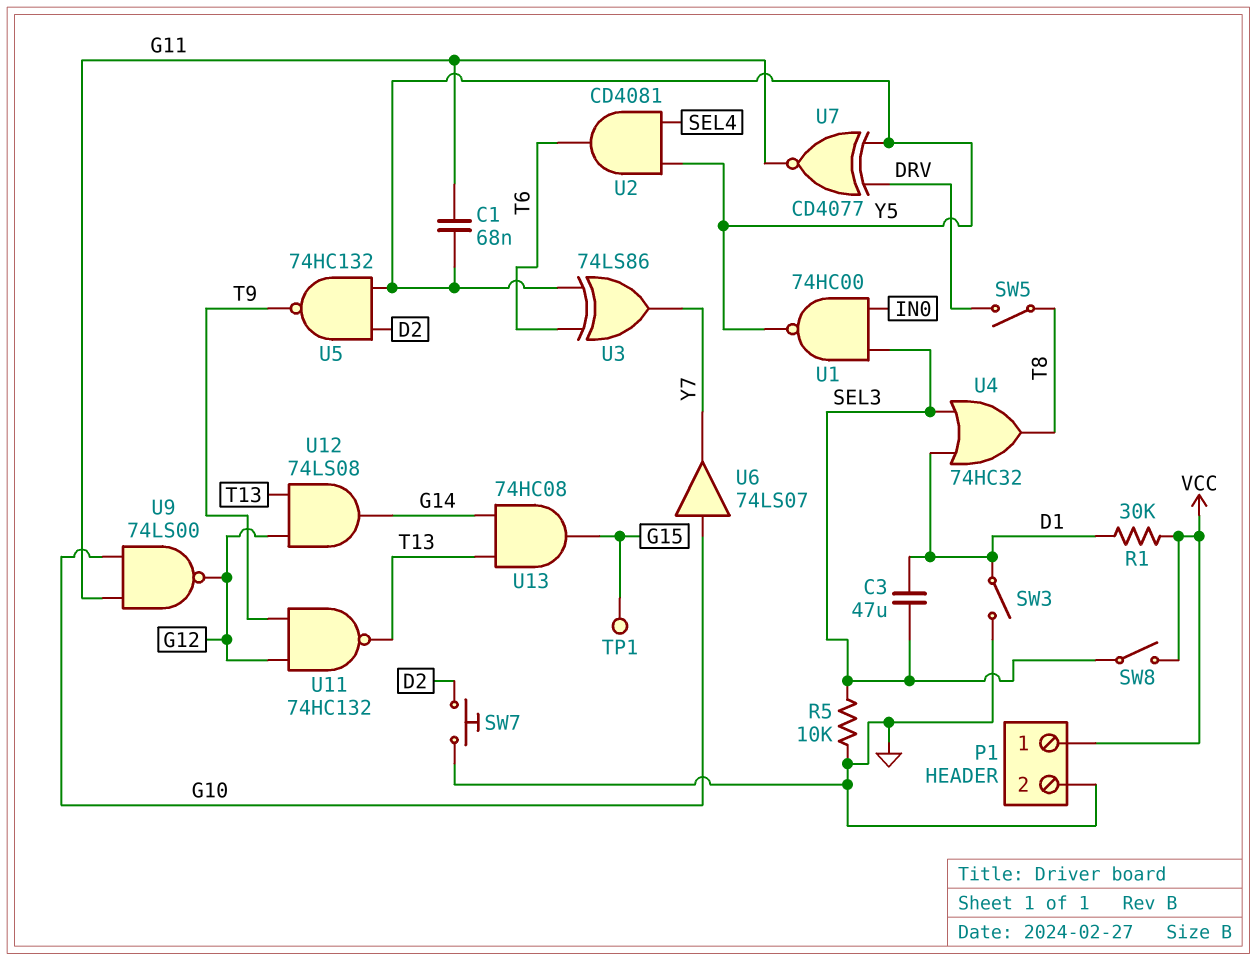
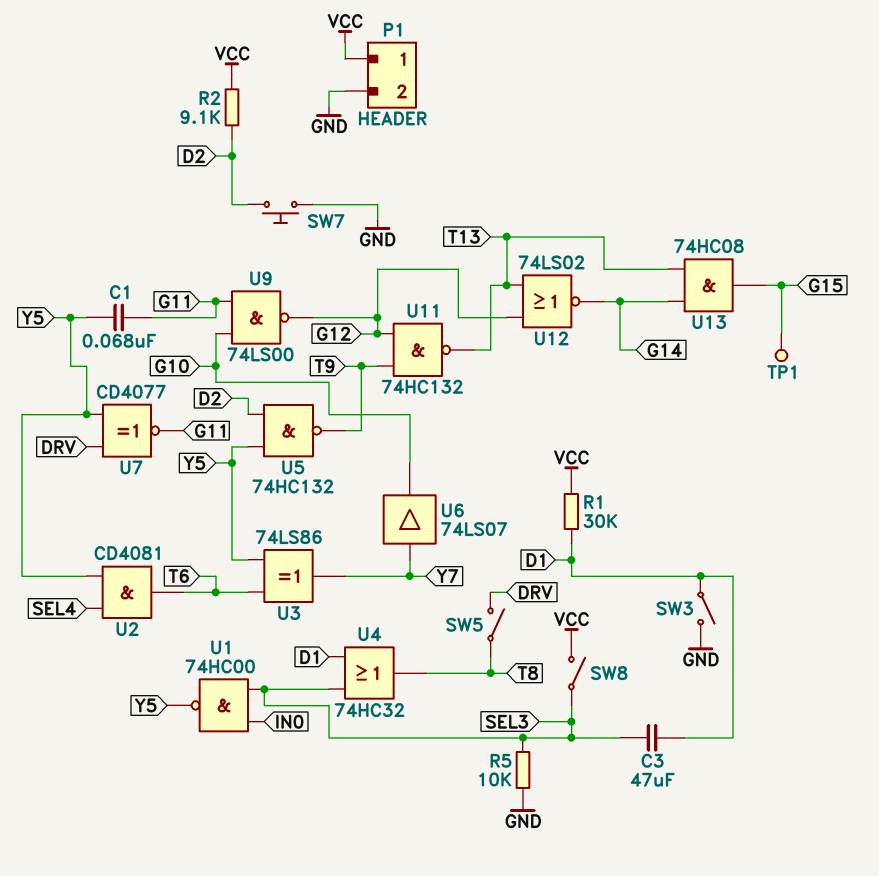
R2: none -> 9.1k (D2, VCC)
U6: buffer 74LS07 (in G10, out Y7) -> buffer 74LS07 (in Y7, out G10)
U12: AND 74LS08 (in G12, in T13, out G14) -> NOR 74LS02 (in G12, in T13, out G14)

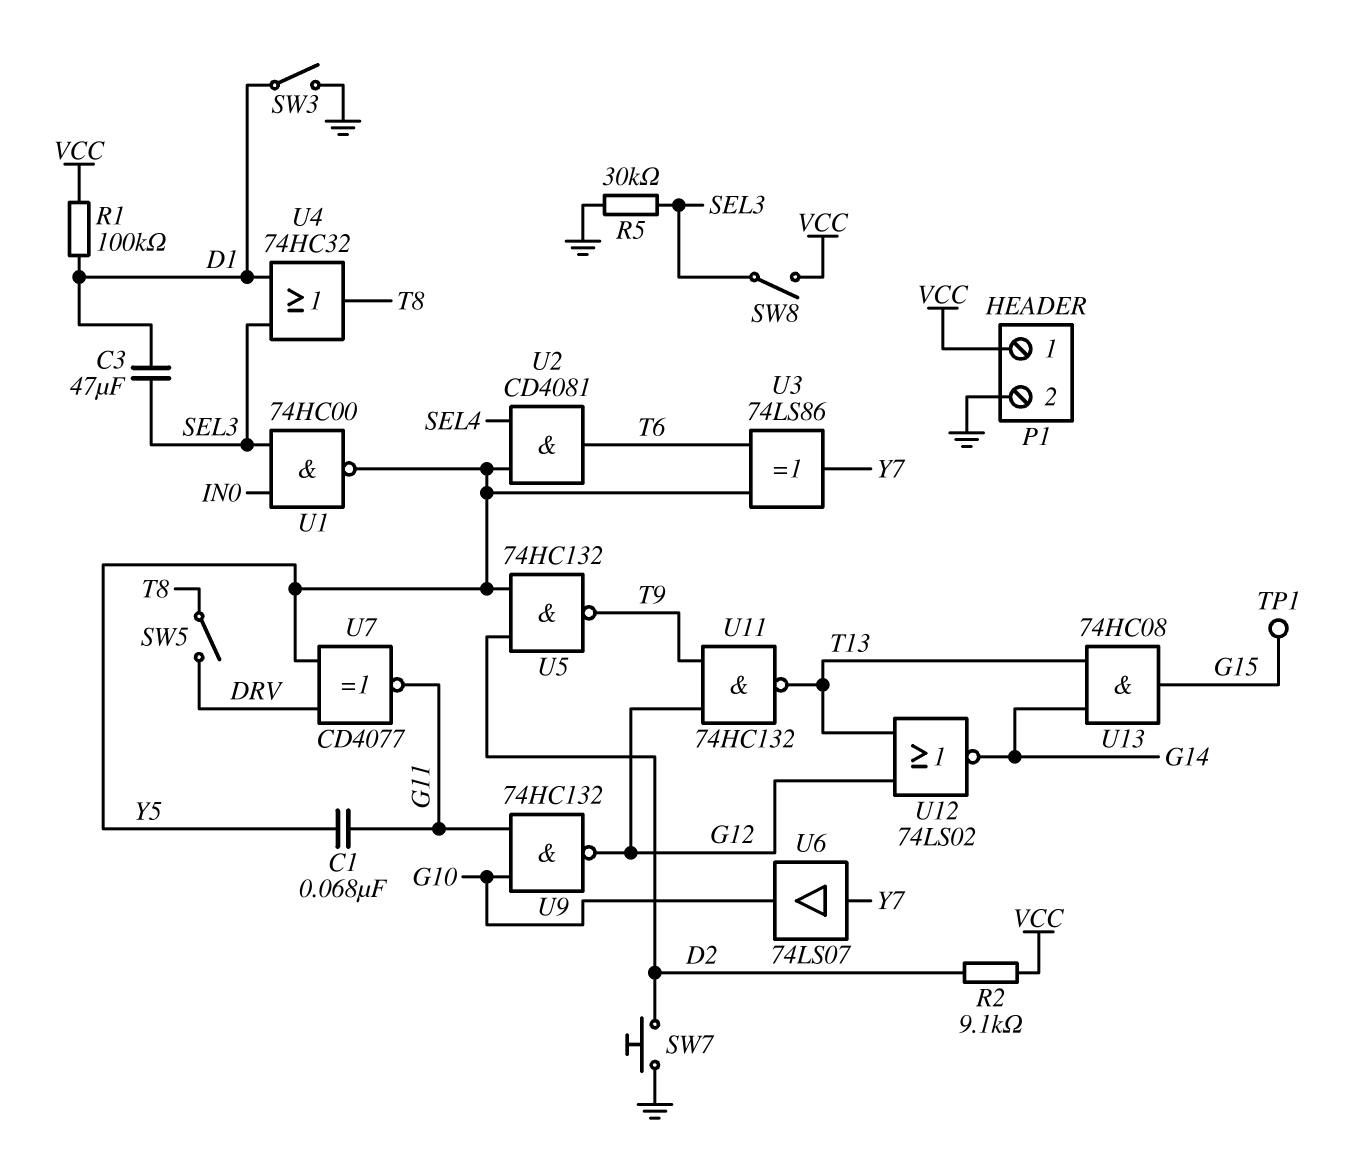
R1: 30k (D1, VCC) -> 100k (D1, VCC)
R5: 10k (GND, SEL3) -> 30k (GND, SEL3)
U9: NAND 74LS00 (in G10, in G11, out G12) -> NAND 74HC132 (in G10, in G11, out G12)

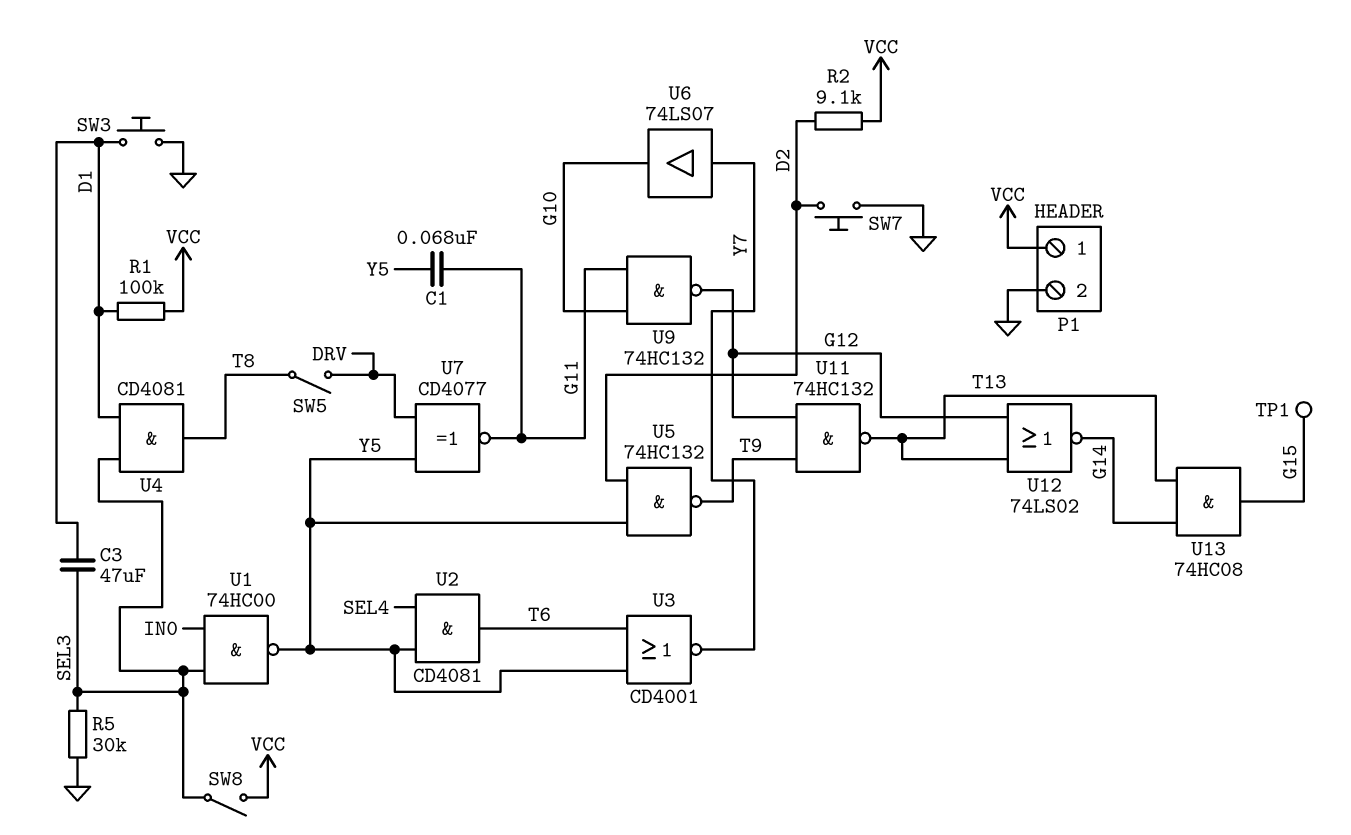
SW3: switch (D1, GND) -> button (D1, GND)
U3: XOR 74LS86 (in T6, in Y5, out Y7) -> NOR CD4001 (in T6, in Y5, out Y7)
U4: OR 74HC32 (in D1, in SEL3, out T8) -> AND CD4081 (in D1, in SEL3, out T8)

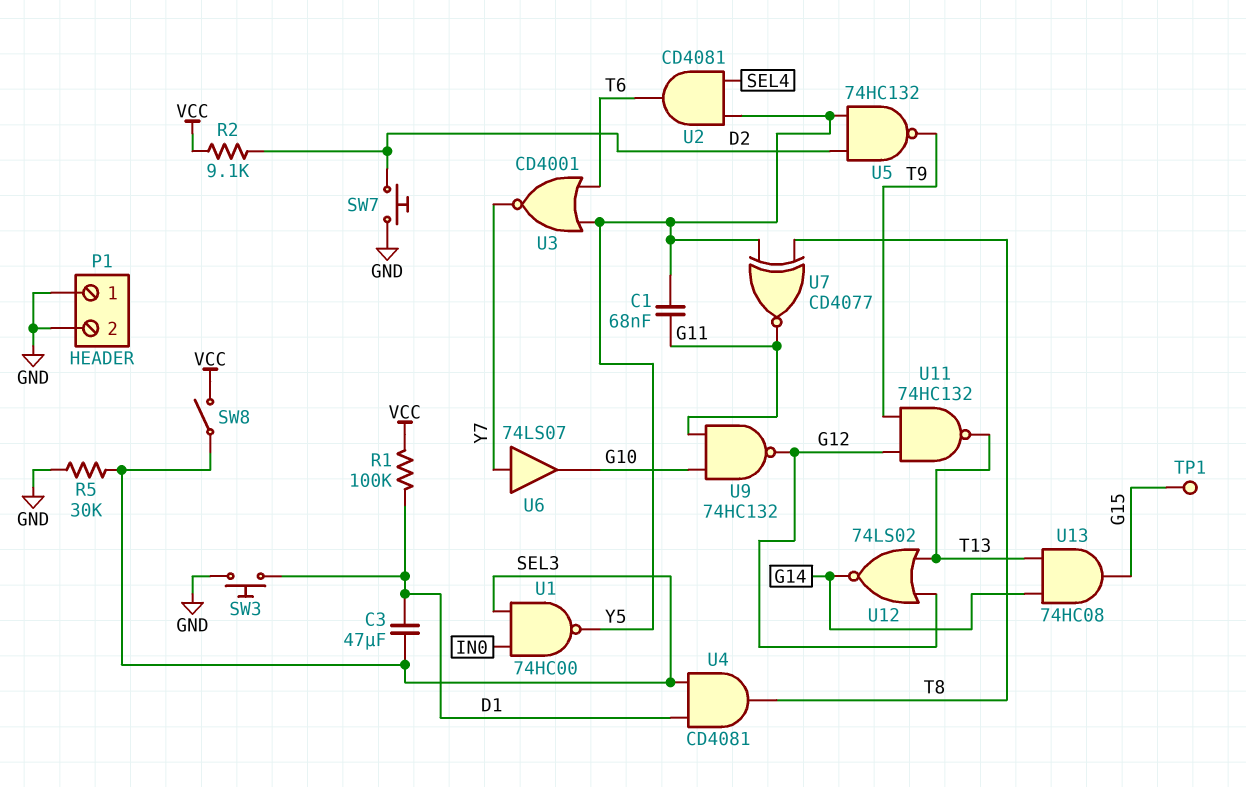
P1 pin 1: VCC -> GND
SW5: switch (DRV, T8) -> none
U7: XNOR CD4077 (in DRV, in Y5, out G11) -> XNOR CD4077 (in T8, in Y5, out G11)

